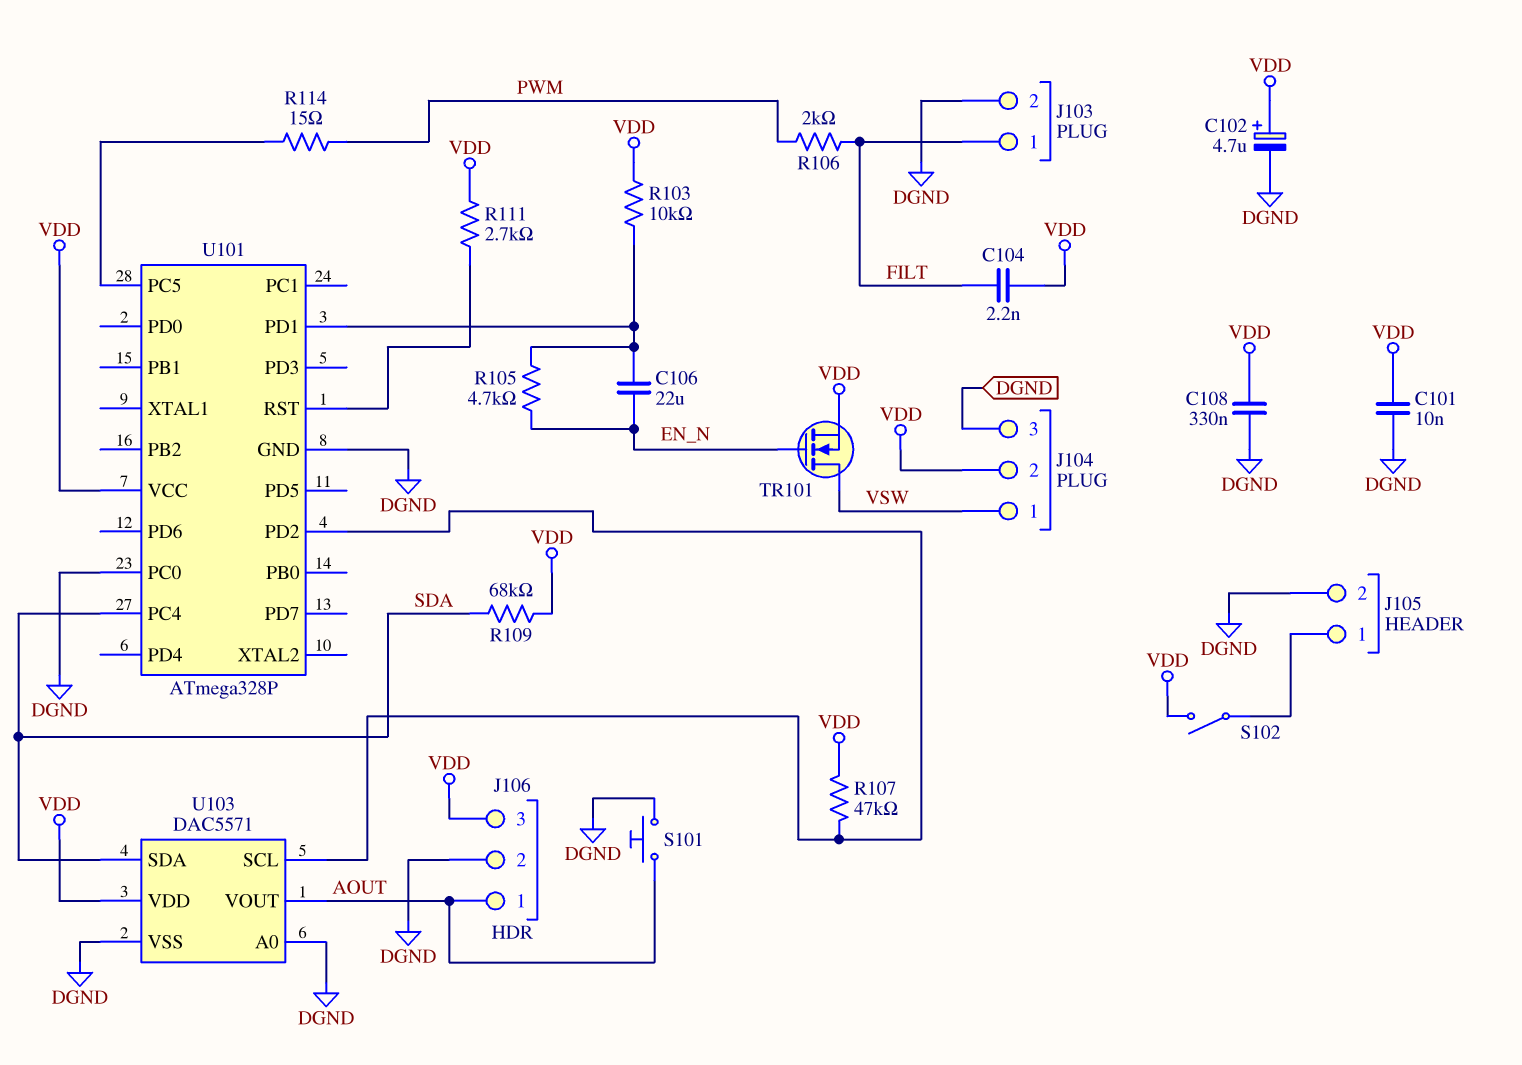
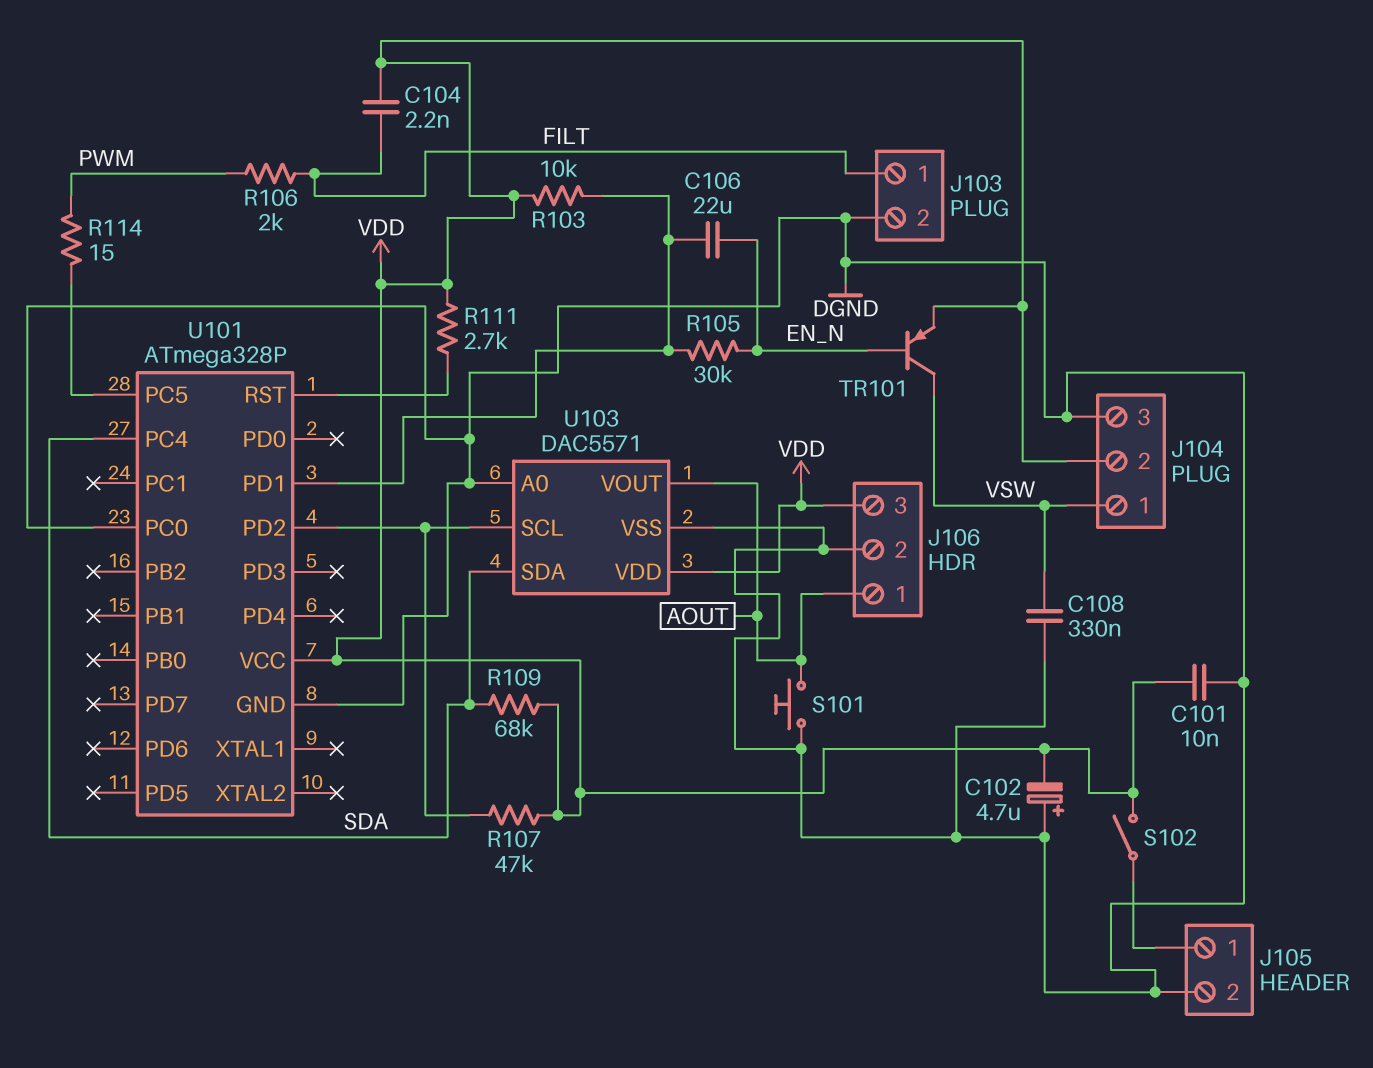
C102: 4.7uF (plus VDD, minus DGND) -> 4.7uF (plus DGND, minus VDD)
C108: 330nF (DGND, VDD) -> 330nF (DGND, VSW)
R105: 4.7k (EN_N, U101/PD1) -> 30k (EN_N, U101/PD1)
TR101: NMOS (G EN_N, D VSW, S VDD) -> PNP (B EN_N, C VSW, E VDD)

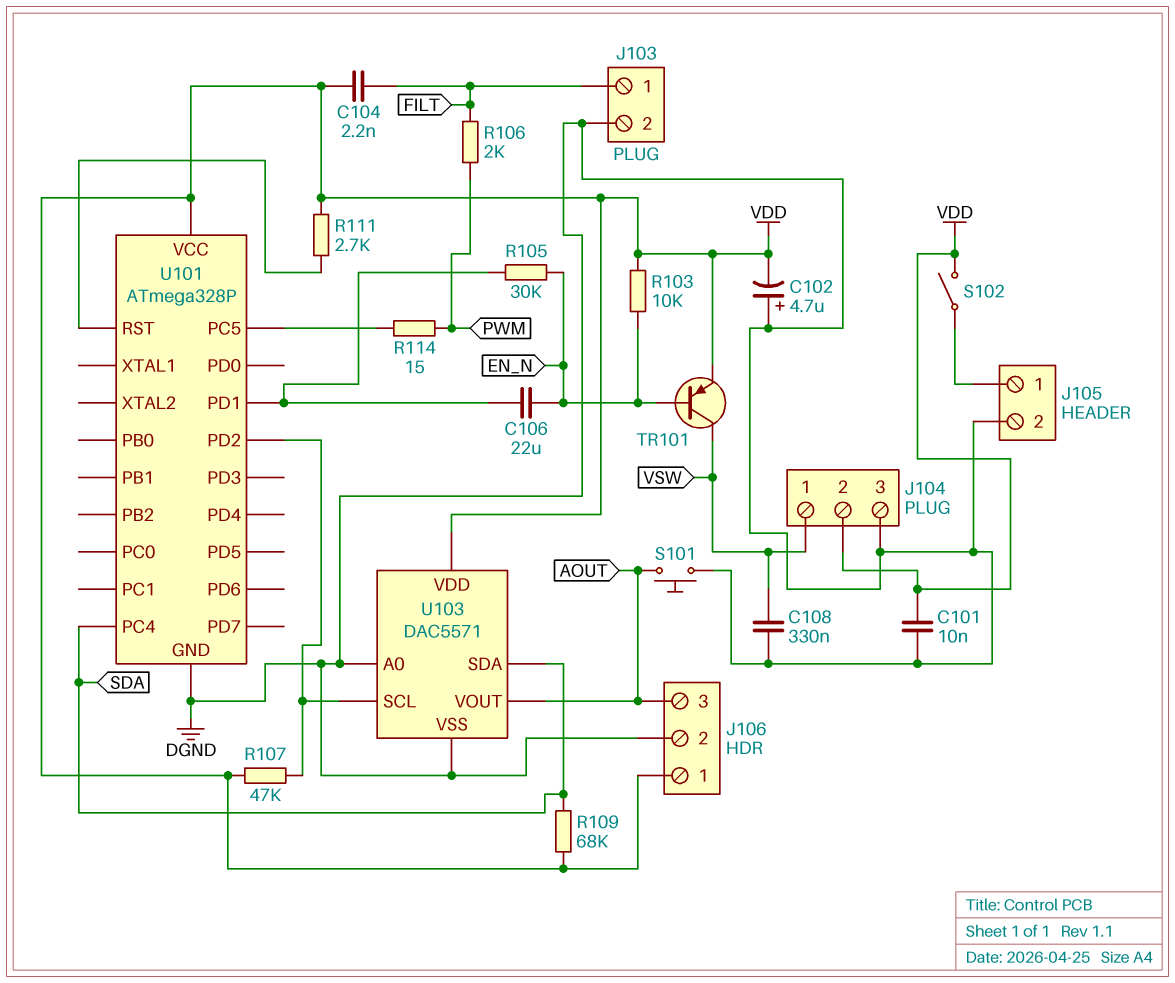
J106 pin 1: AOUT -> VDD
J106 pin 3: VDD -> AOUT
R103: 10k (U101/PD1, VDD) -> 10k (EN_N, VDD)
U101 pin PC0: DGND -> none

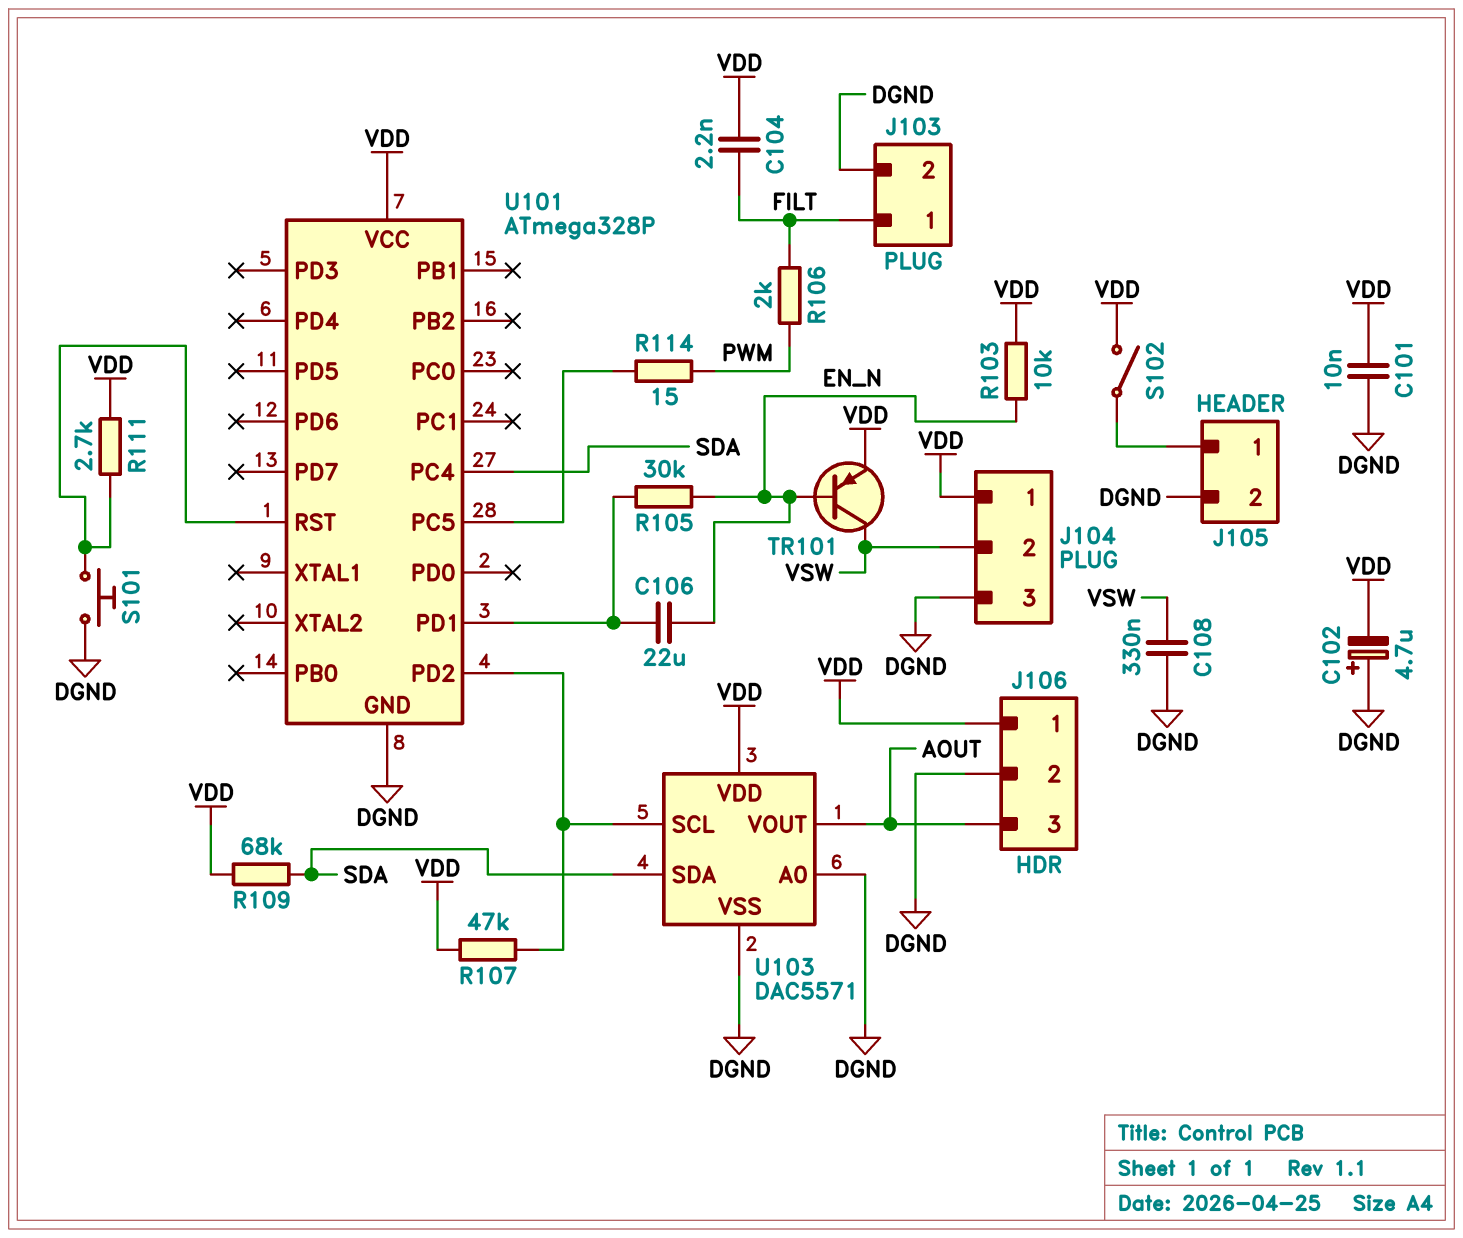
J104 pin 1: VSW -> VDD
J104 pin 2: VDD -> VSW
S101: button (AOUT, DGND) -> button (DGND, U101/RST)

